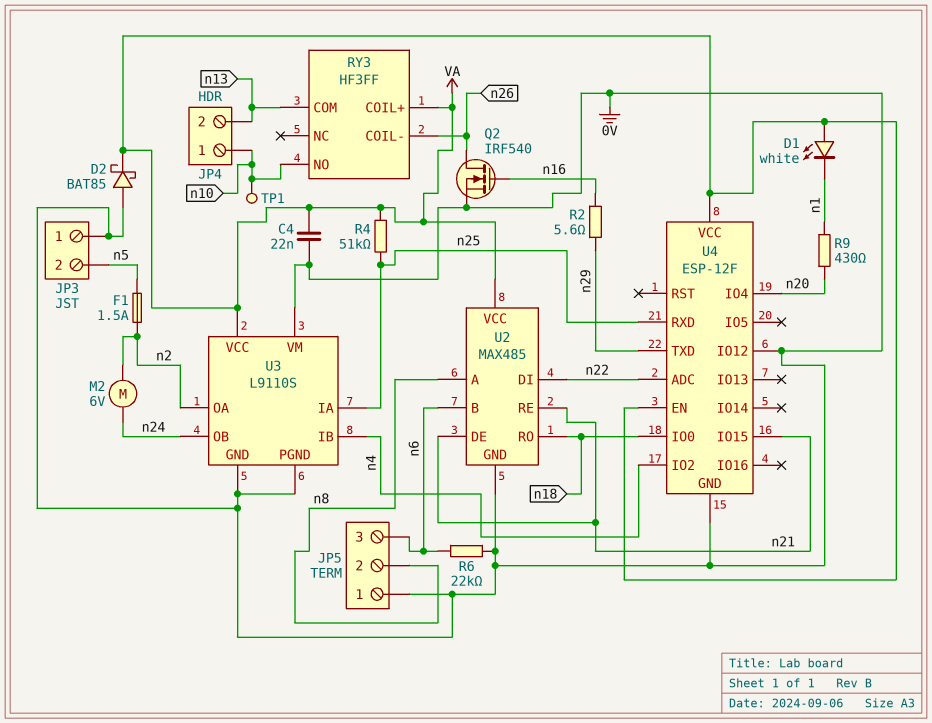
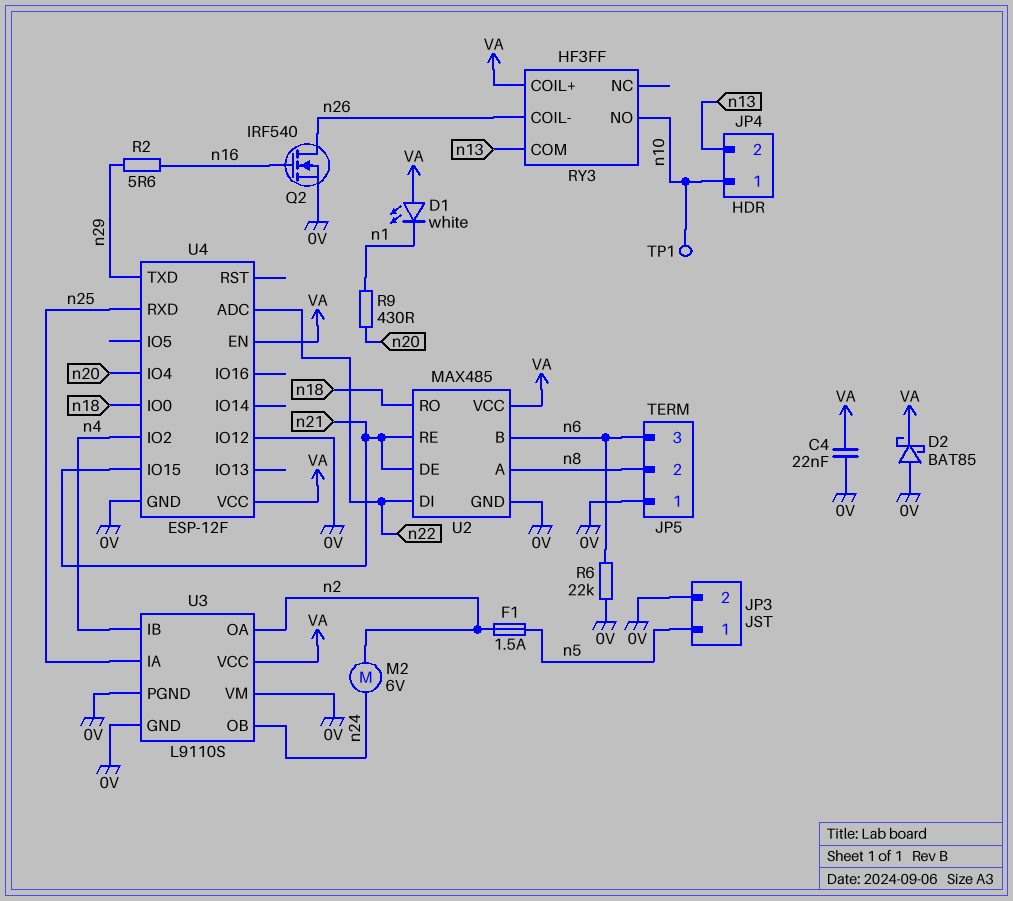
JP3 pin 1: 0V -> n5
JP3 pin 2: n5 -> 0V
R4: 51k (VA, n25) -> none

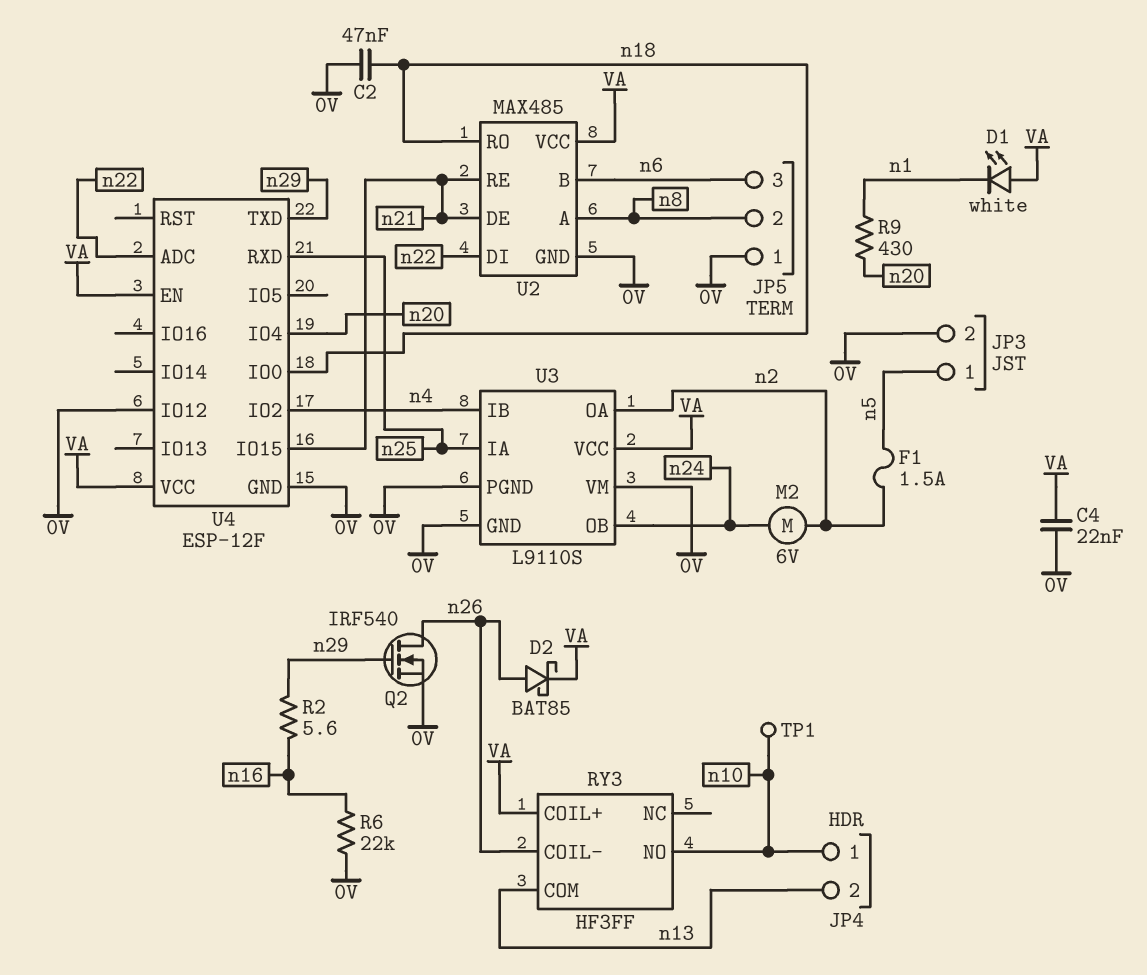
C2: none -> 47nF (0V, n18)
D2: schottky BAT85 (A 0V, K VA) -> schottky BAT85 (A n26, K VA)
Q2: NMOS IRF540 (G n16, D n26, S 0V) -> NMOS IRF540 (G n29, D n26, S 0V)
R6: 22k (0V, n6) -> 22k (0V, n16)

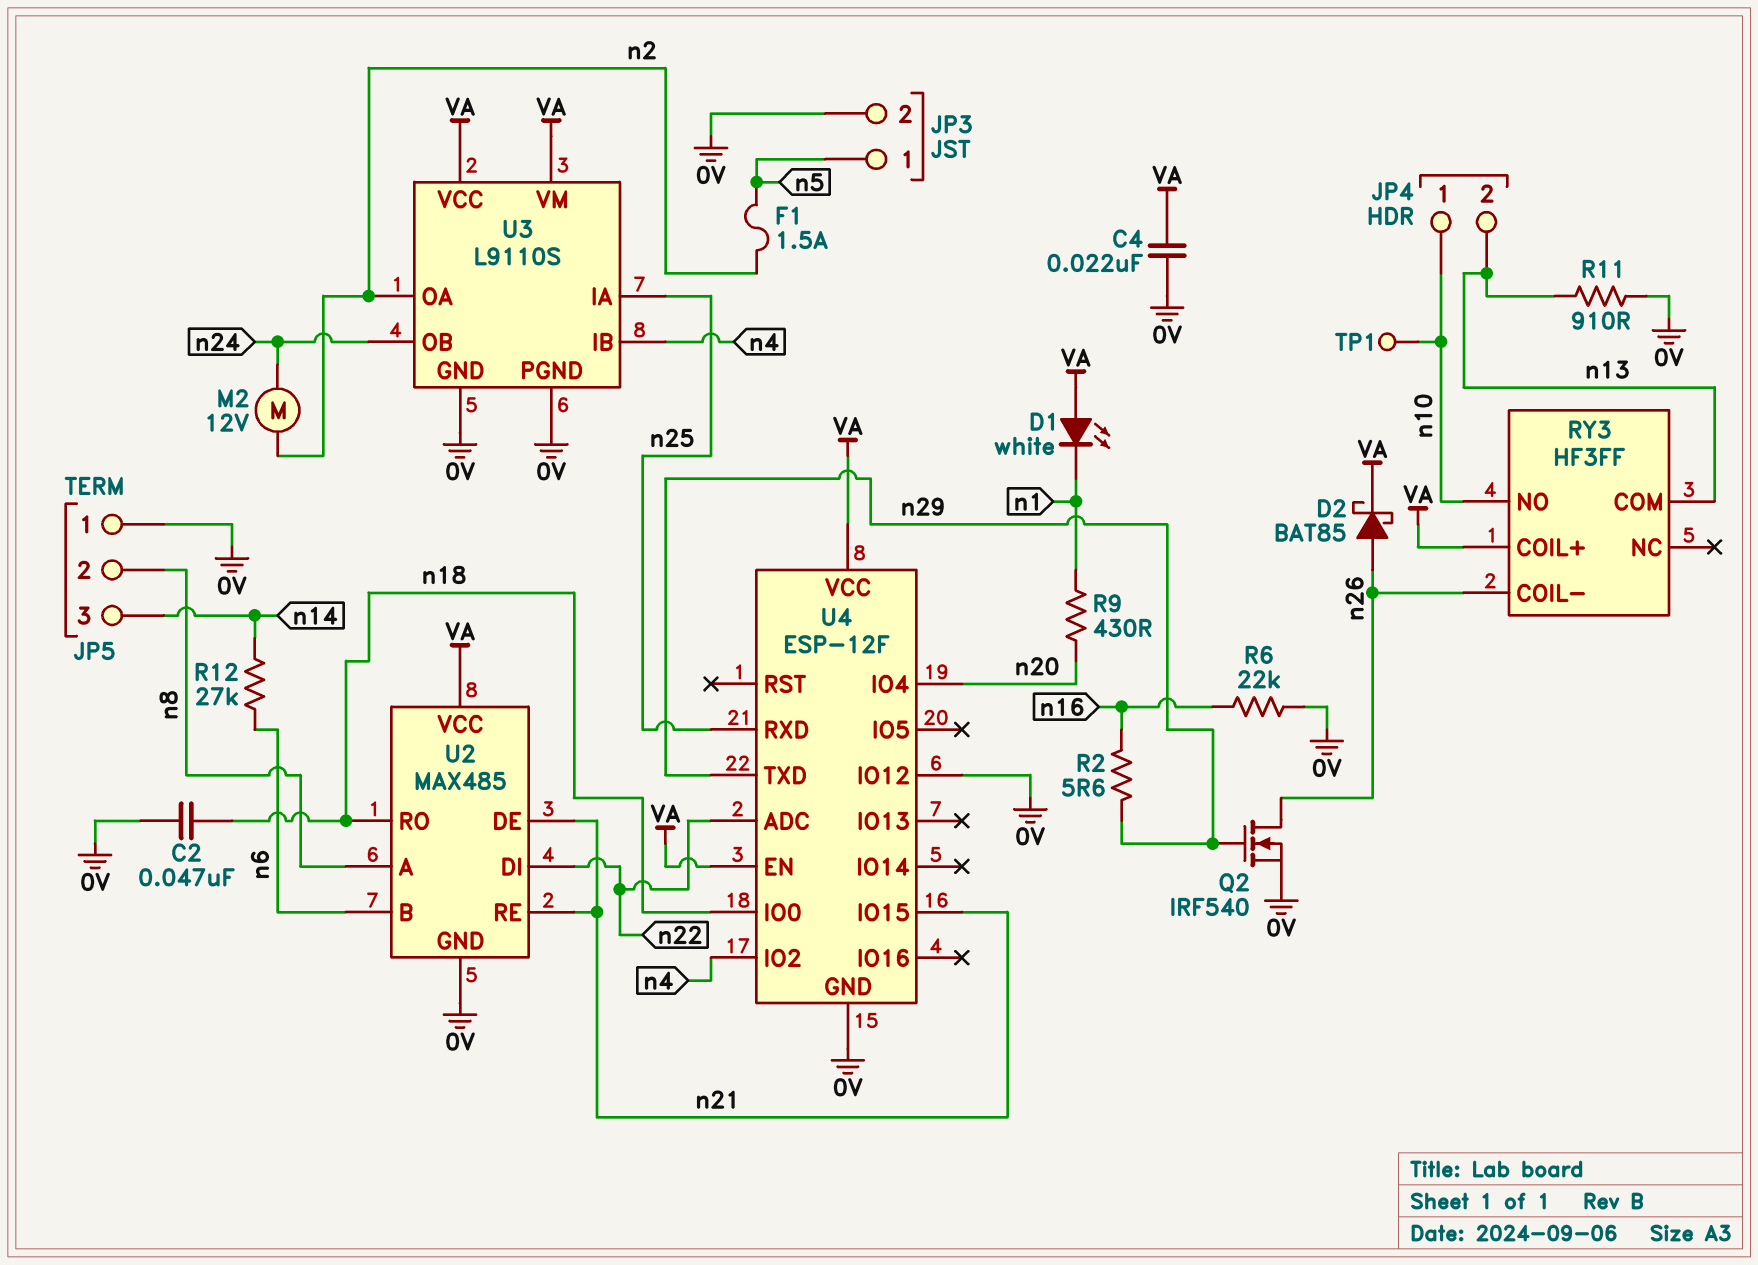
JP5 pin 3: n6 -> n14
M2: motor 6V (n2, n24) -> motor 12V (n2, n24)
R11: none -> 910 (0V, n13)
R12: none -> 27k (n6, n14)
U3 pin VM: 0V -> VA

